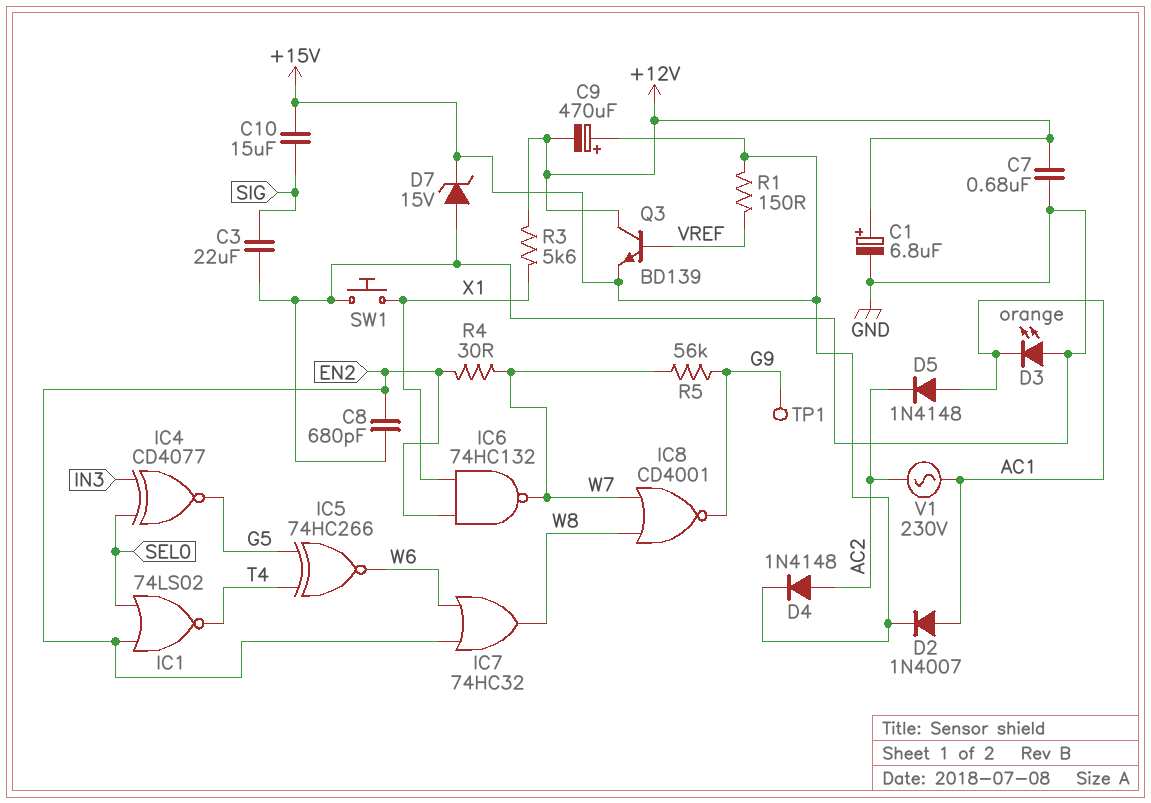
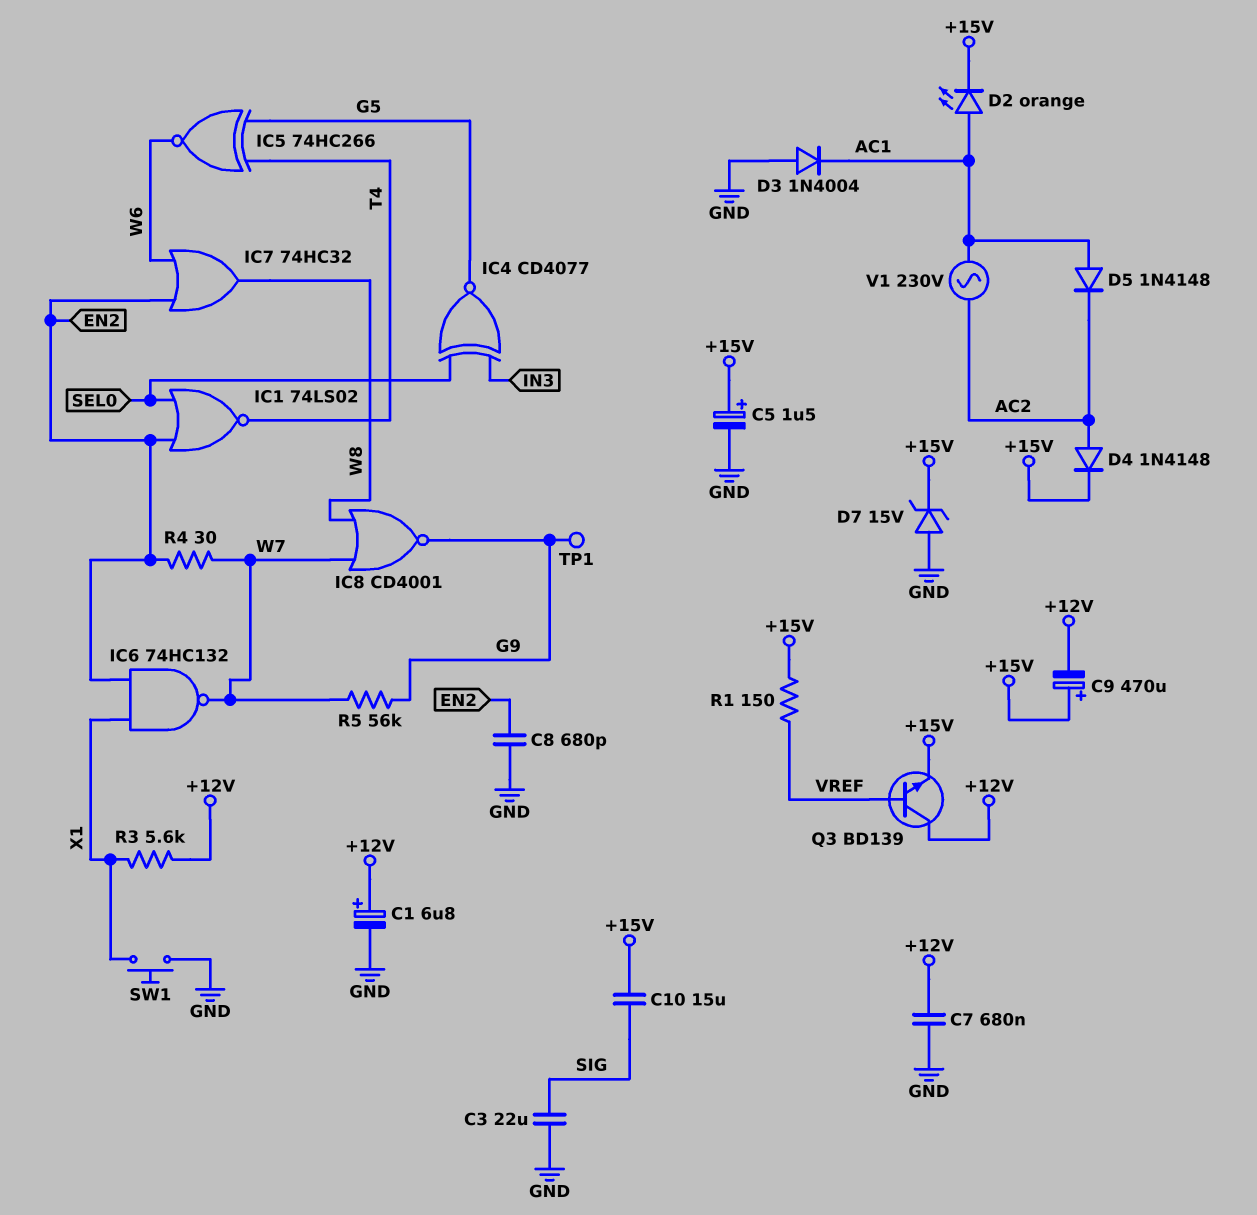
C5: none -> 1.5uF (plus +15V, minus GND)
D2: diode 1N4007 (A AC1, K +15V) -> LED orange (A AC1, K +15V)
D3: LED orange (A GND, K AC1) -> diode 1N4004 (A GND, K AC1)

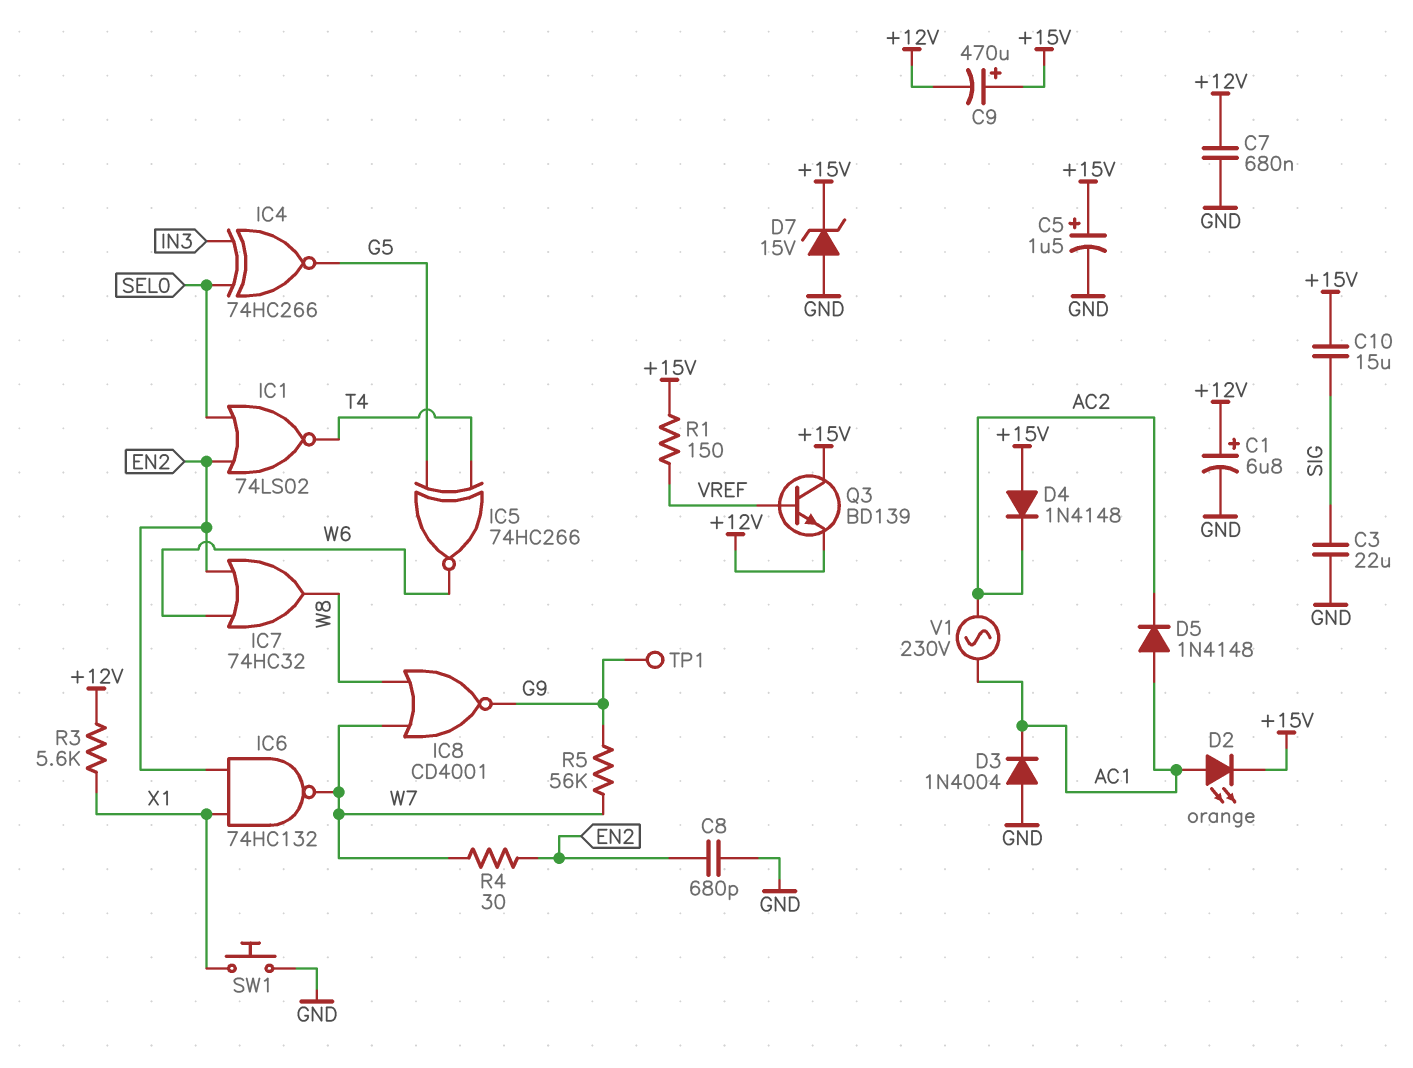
D4: diode 1N4148 (A AC2, K +15V) -> diode 1N4148 (A +15V, K AC2)
IC4: XNOR CD4077 (in IN3, in SEL0, out G5) -> XNOR 74HC266 (in IN3, in SEL0, out G5)
Q3: NPN BD139 (B VREF, C +12V, E +15V) -> NPN BD139 (B VREF, C +15V, E +12V)

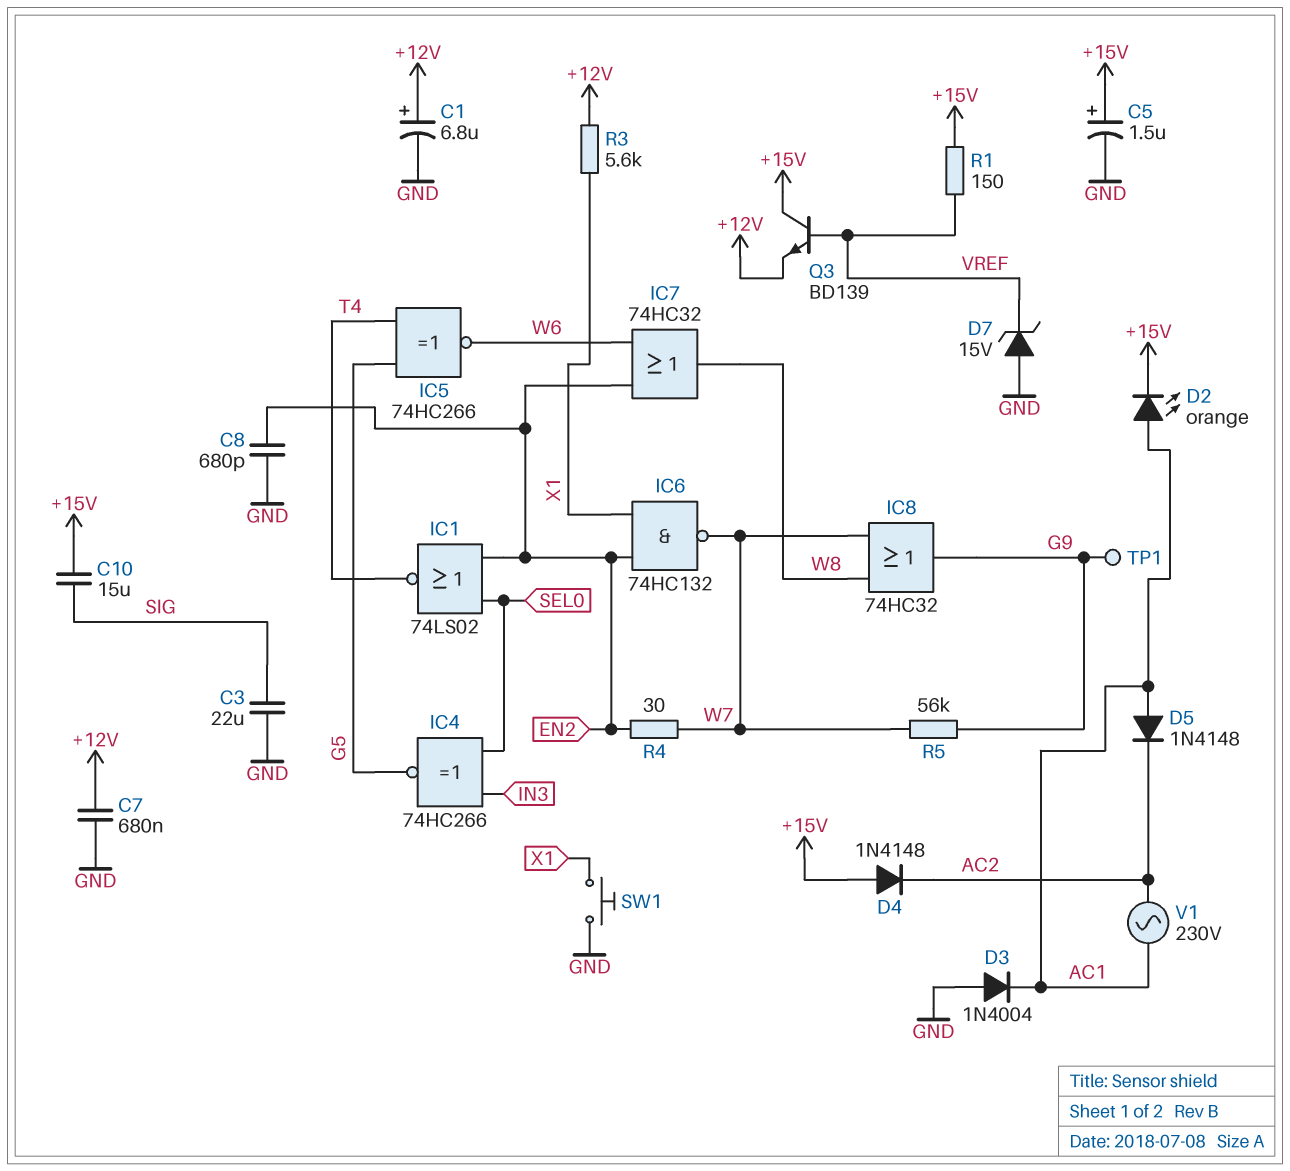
C9: 470uF (plus +15V, minus +12V) -> none
D7: zener 15V (A GND, K +15V) -> zener 15V (A GND, K VREF)
IC8: NOR CD4001 (in W7, in W8, out G9) -> OR 74HC32 (in W7, in W8, out G9)

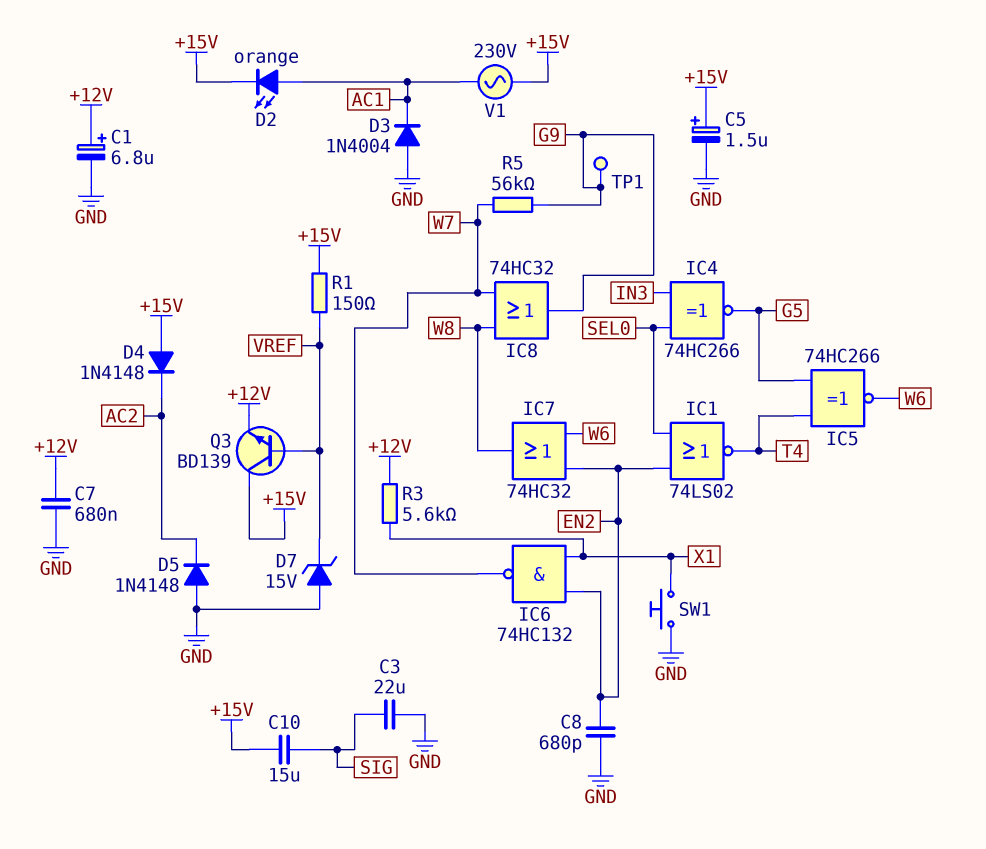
D5: diode 1N4148 (A AC1, K AC2) -> diode 1N4148 (A GND, K AC2)
R4: 30 (EN2, W7) -> none
V1: AC 230V (AC1, AC2) -> AC 230V (+15V, AC1)

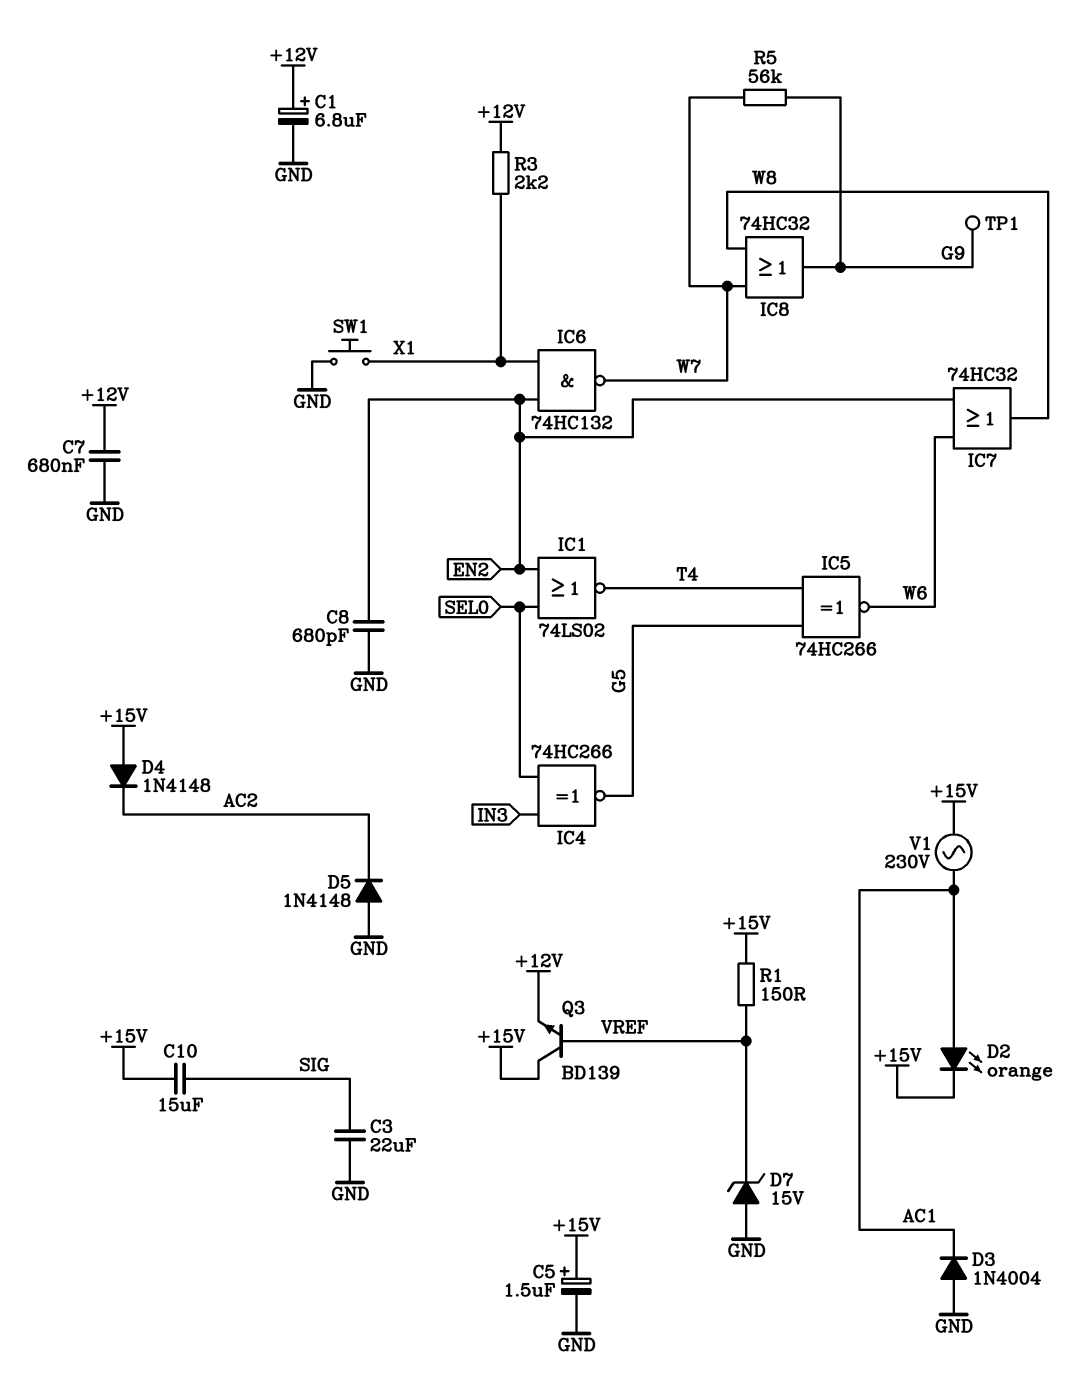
R3: 5.6k (+12V, X1) -> 2.2k (+12V, X1)

